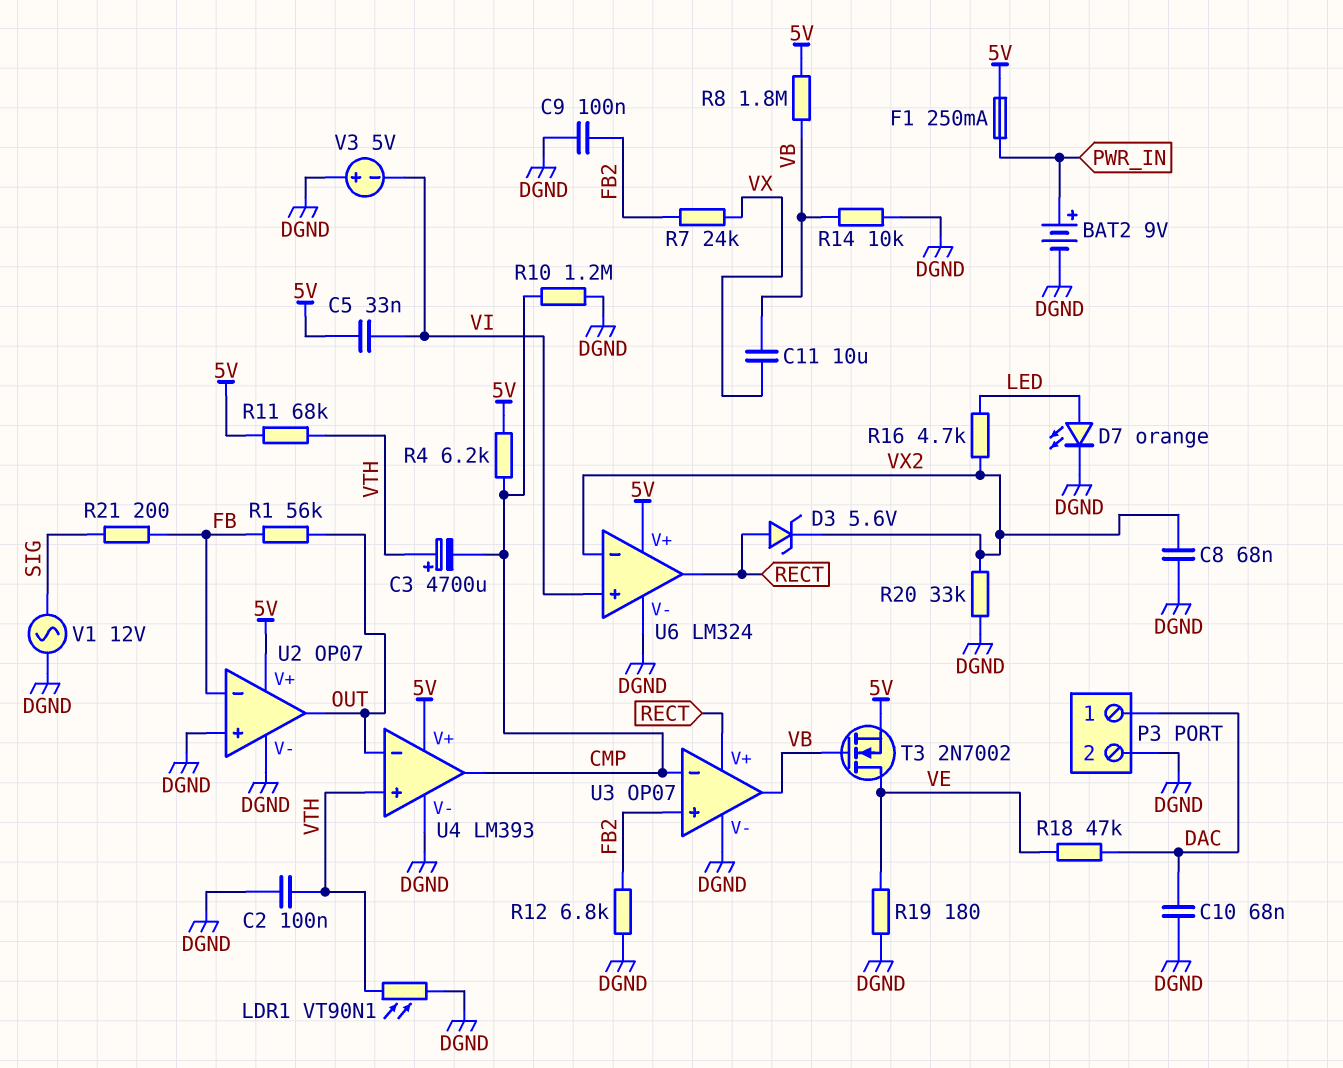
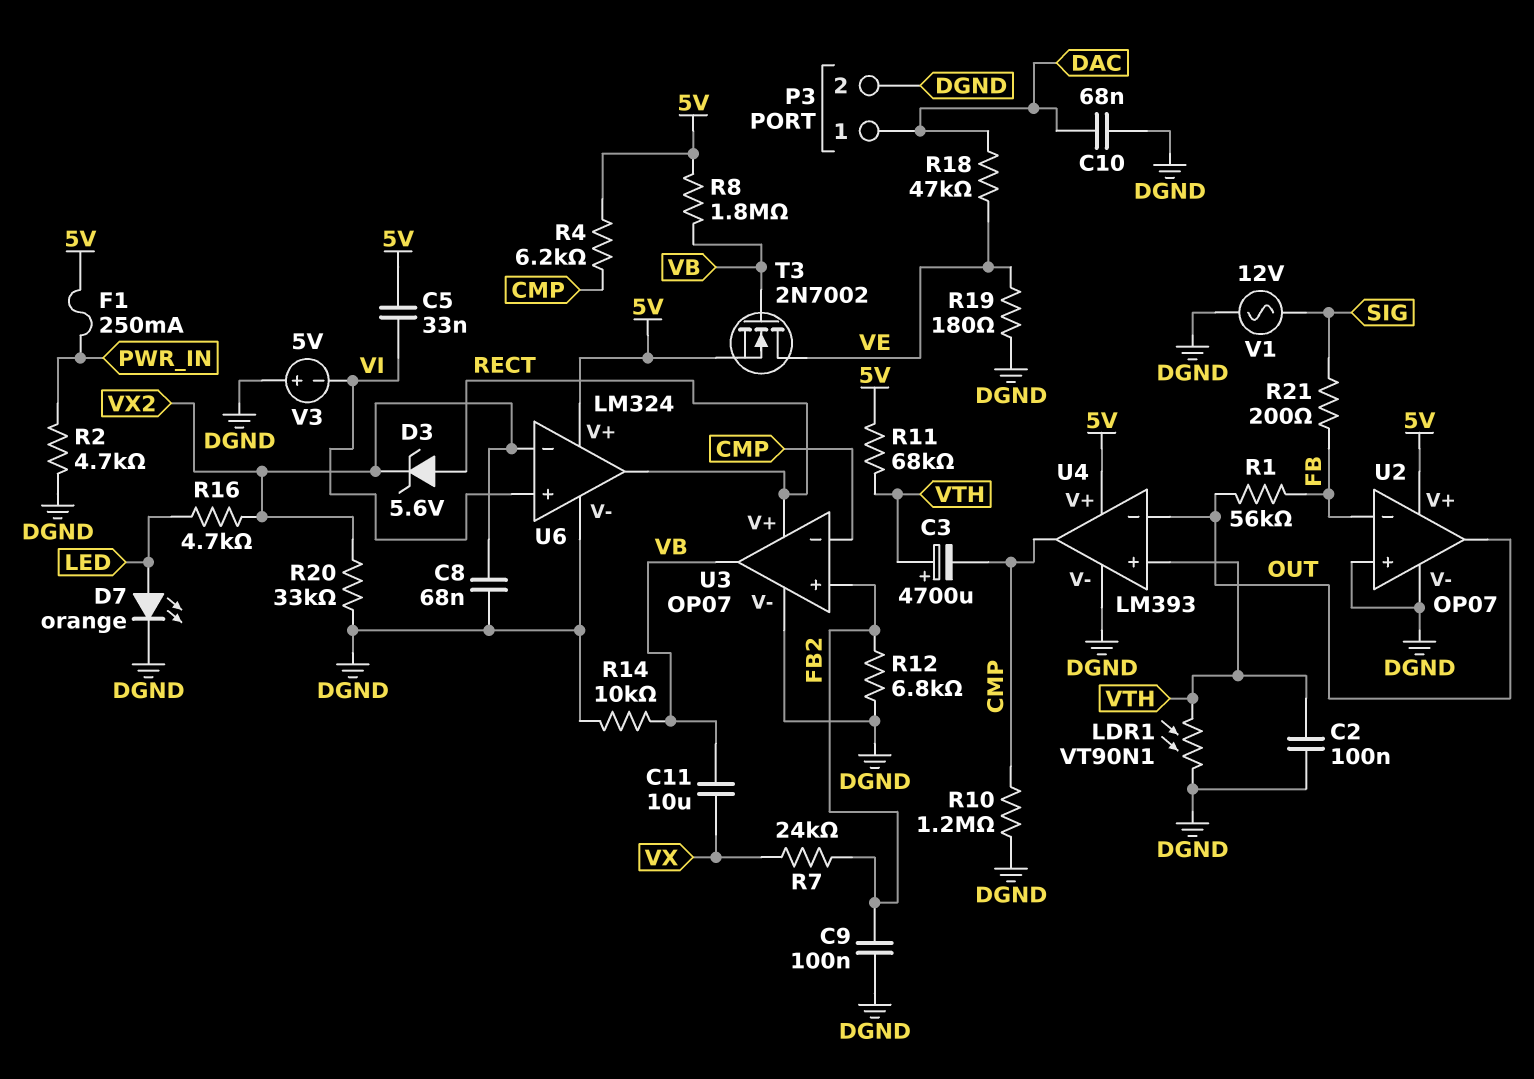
BAT2: 9V (plus PWR_IN, minus DGND) -> none
R2: none -> 4.7k (DGND, PWR_IN)

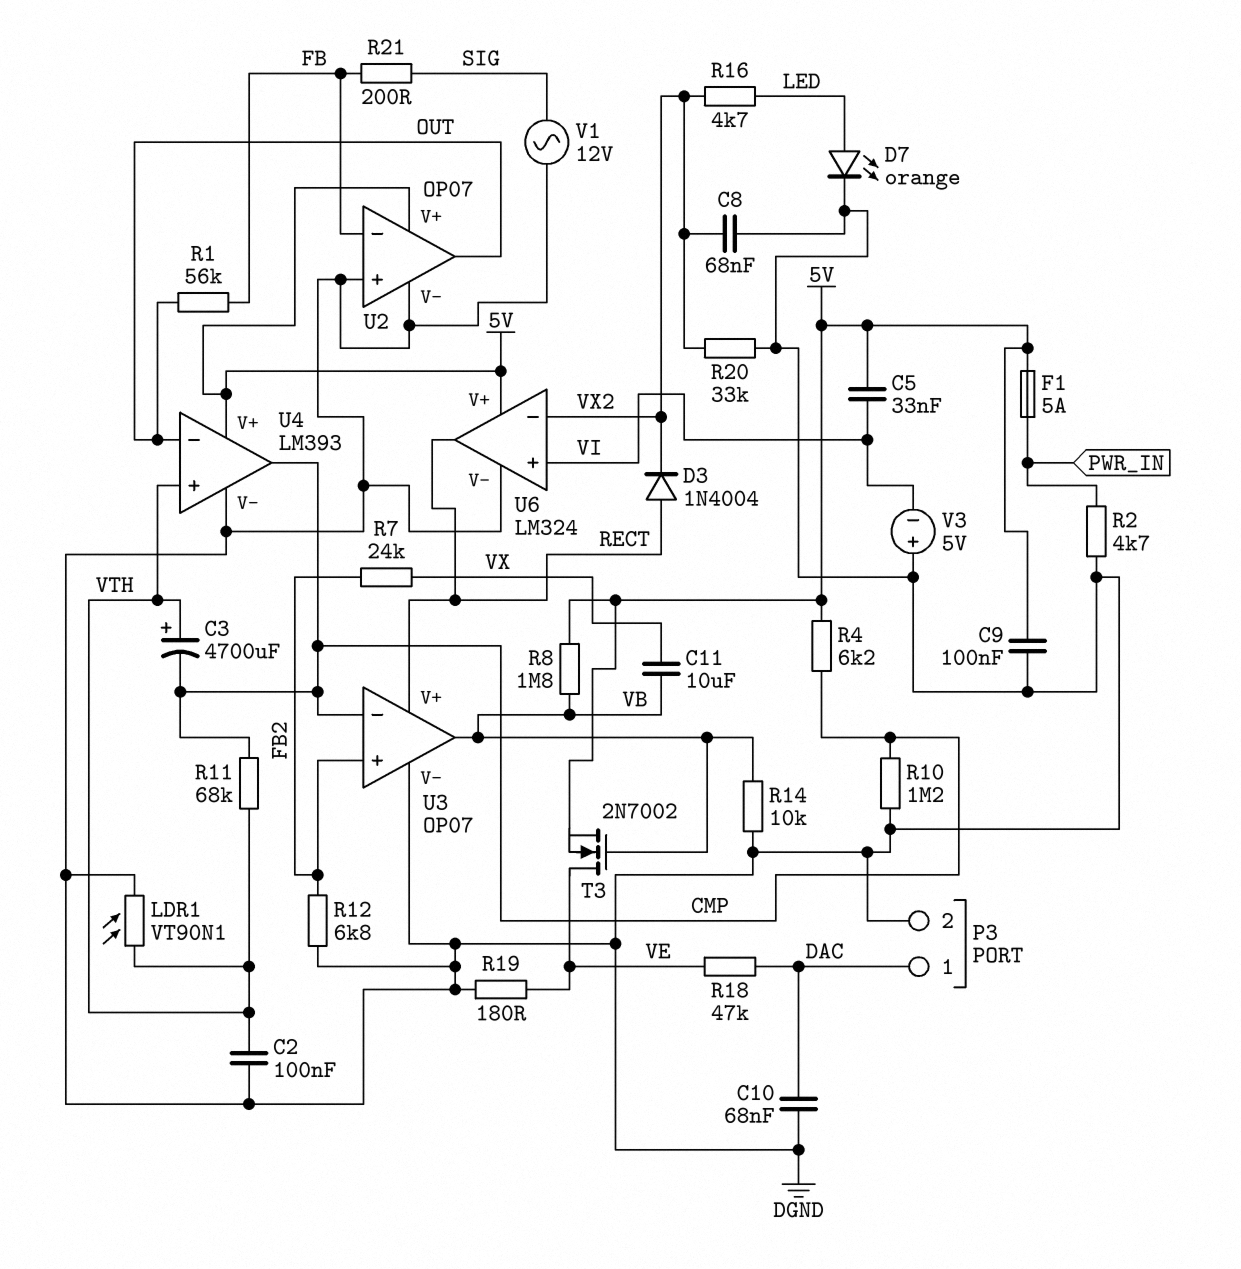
C9: 100nF (DGND, FB2) -> 100nF (5V, DGND)
D3: zener 5.6V (A RECT, K VX2) -> diode 1N4004 (A RECT, K VX2)
F1: 250mA (5V, PWR_IN) -> 5A (5V, PWR_IN)
R11: 68k (5V, VTH) -> 68k (CMP, VTH)

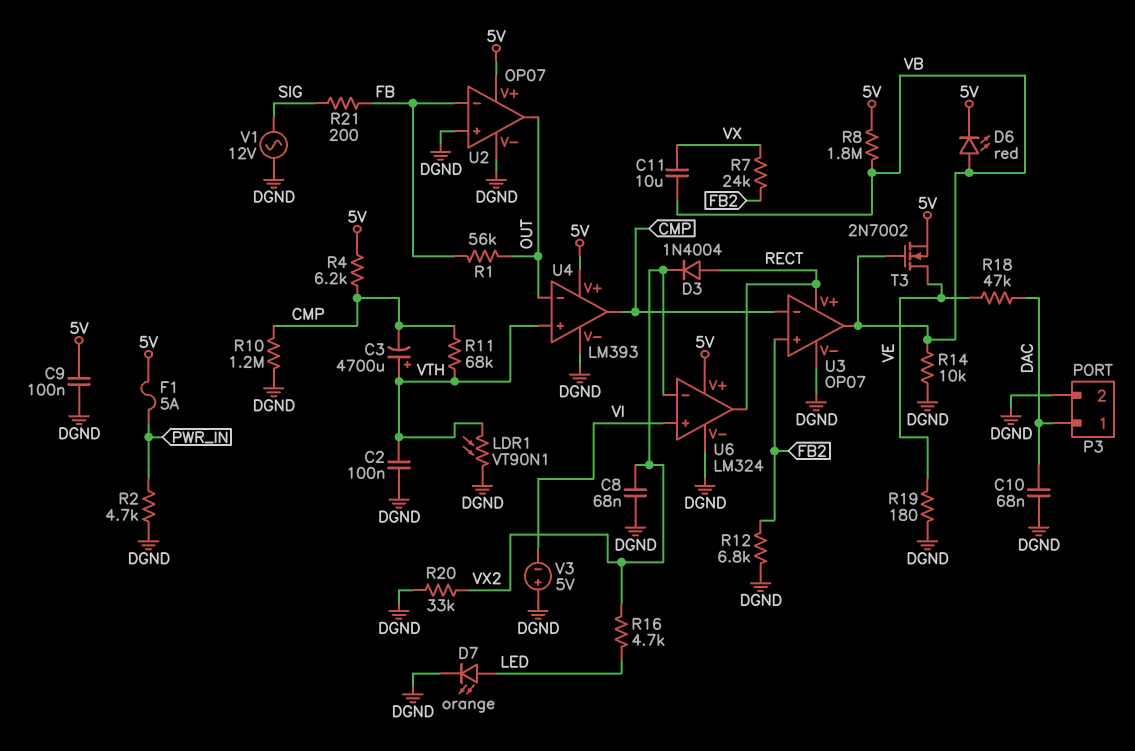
C5: 33nF (5V, VI) -> none
D6: none -> LED red (A VB, K 5V)

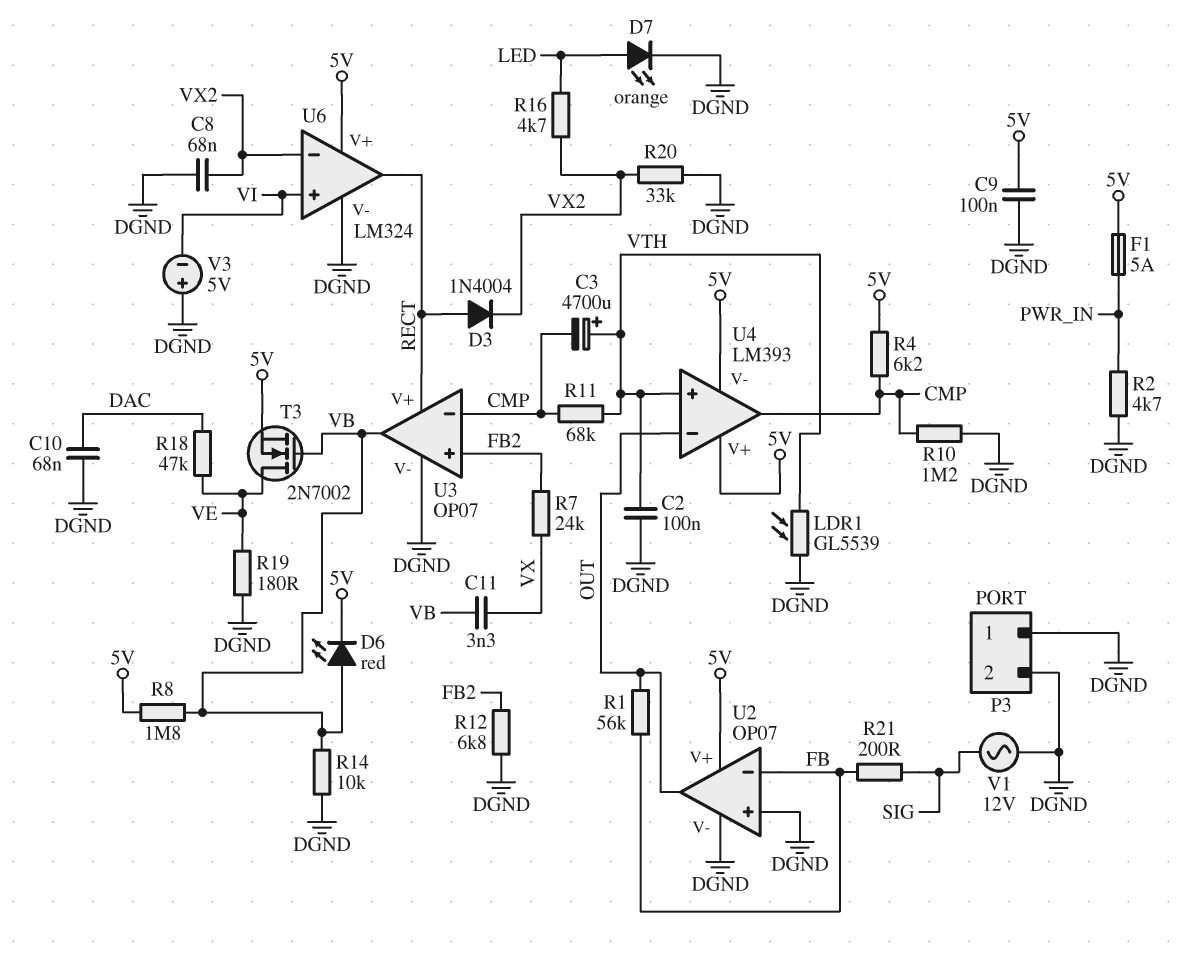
C11: 10uF (VB, VX) -> 3.3nF (VB, VX)
LDR1: VT90N1 (DGND, VTH) -> GL5539 (DGND, VTH)
P3 pin 1: DAC -> DGND
U4 pin V-: DGND -> 5V

